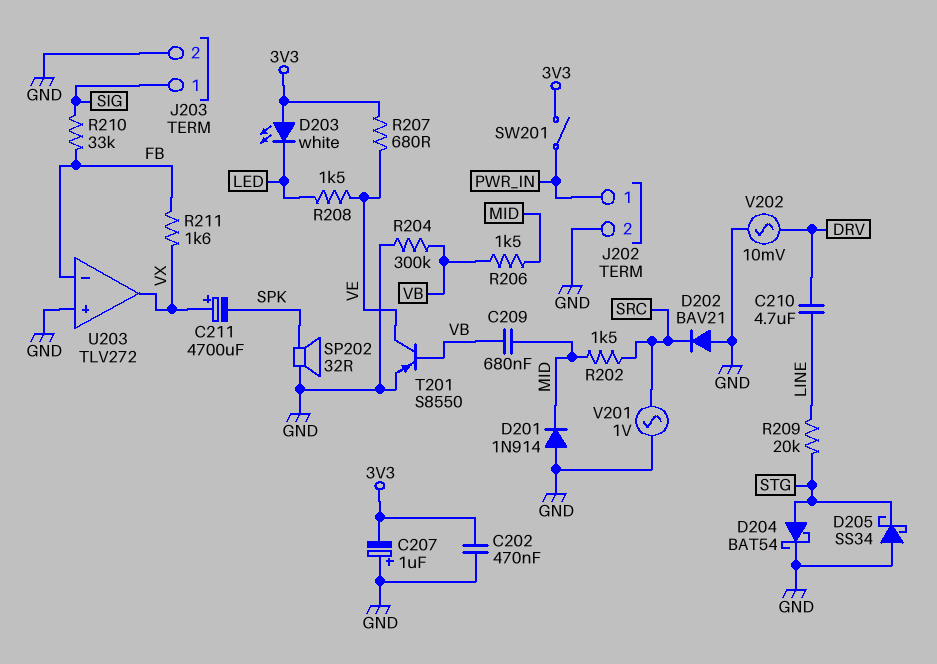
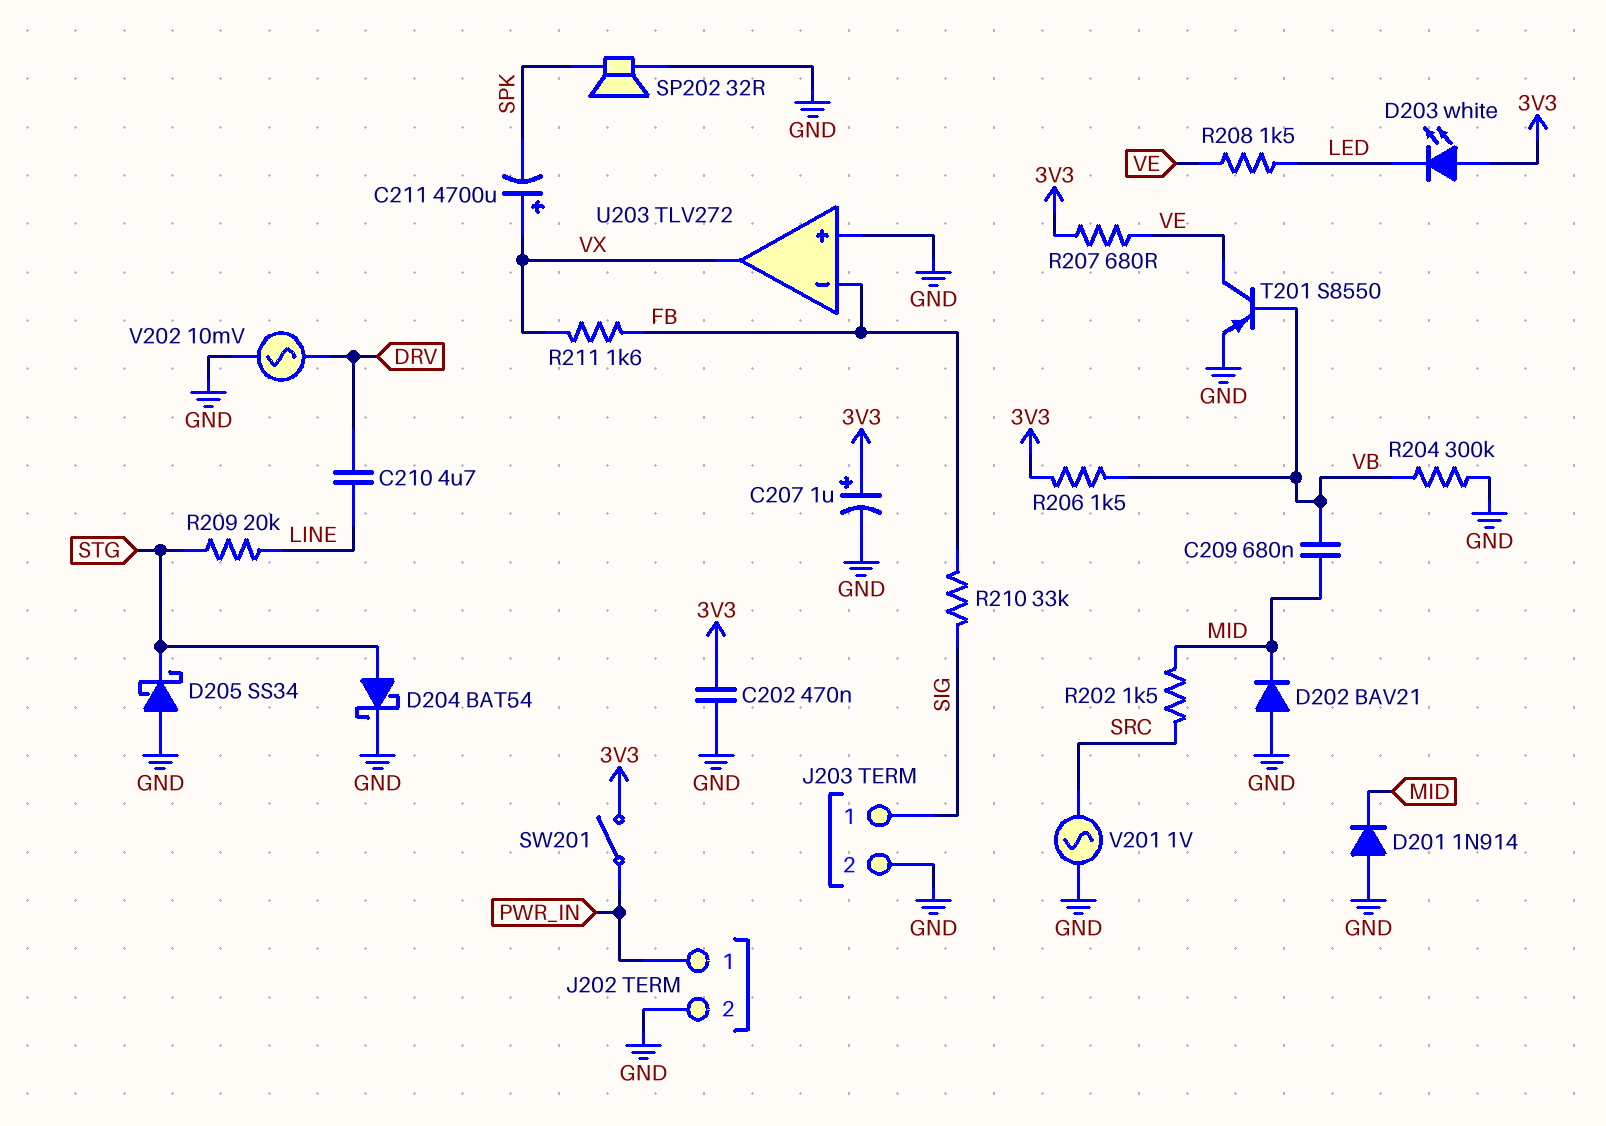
C207: 1uF (plus GND, minus 3V3) -> 1uF (plus 3V3, minus GND)
D202: diode BAV21 (A GND, K SRC) -> diode BAV21 (A GND, K MID)
R206: 1.5k (MID, VB) -> 1.5k (3V3, VB)

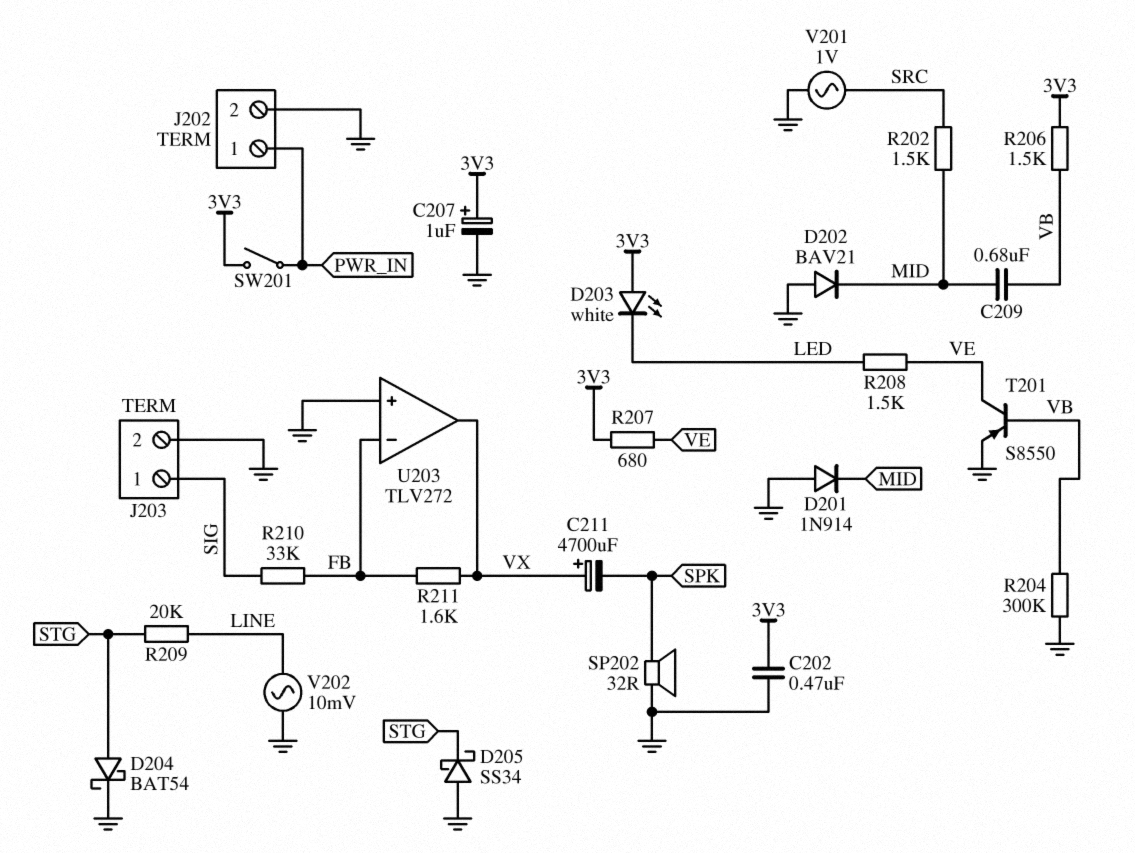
C210: 4.7uF (DRV, LINE) -> none
V202: AC 10mV (DRV, GND) -> AC 10mV (GND, LINE)

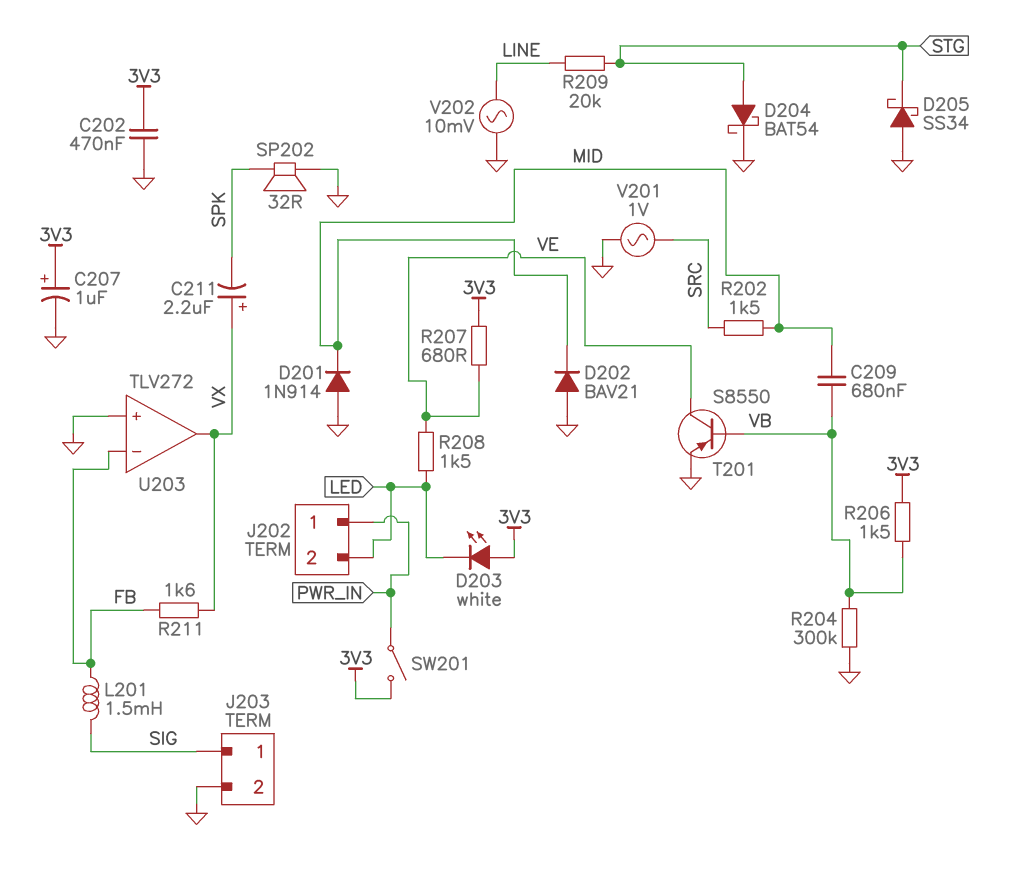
C211: 4700uF (plus VX, minus SPK) -> 2.2uF (plus VX, minus SPK)
J202 pin 2: GND -> LED
L201: none -> 1.5mH (FB, SIG)
R210: 33k (FB, SIG) -> none

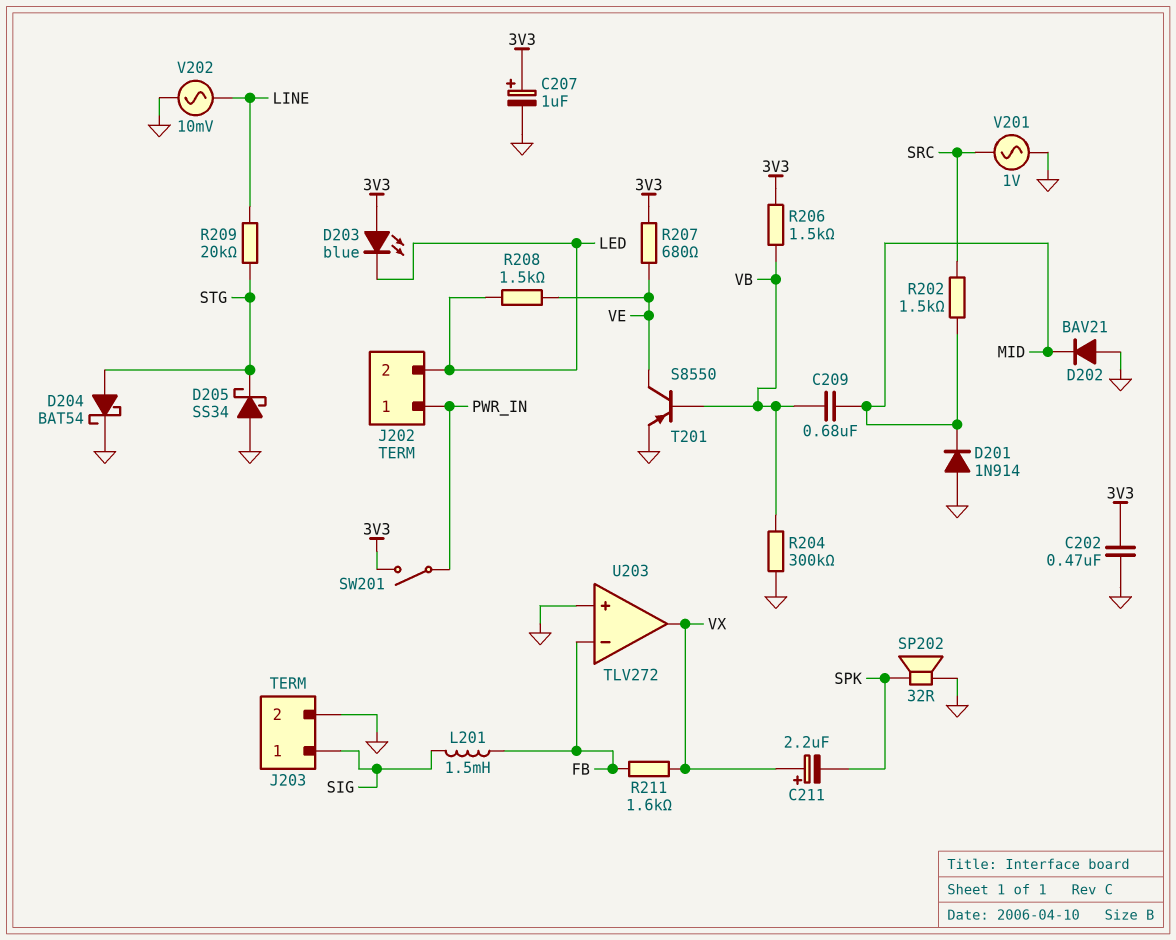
D203: LED white (A 3V3, K LED) -> LED blue (A 3V3, K LED)

